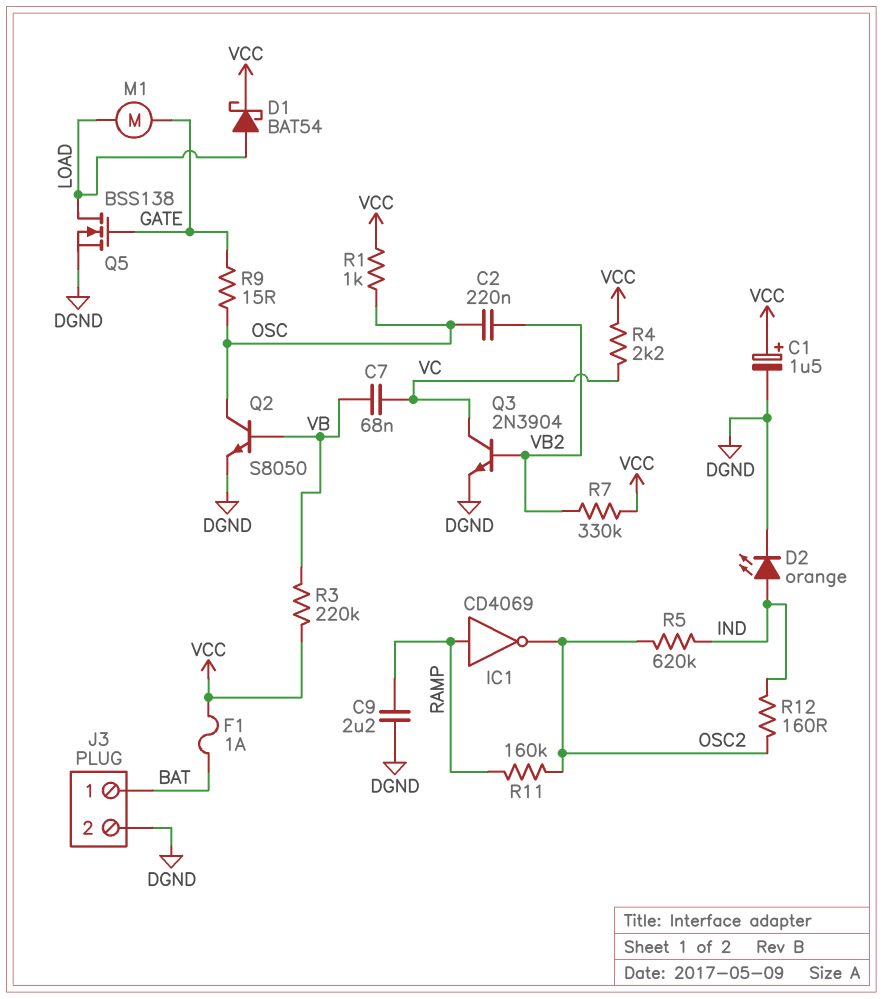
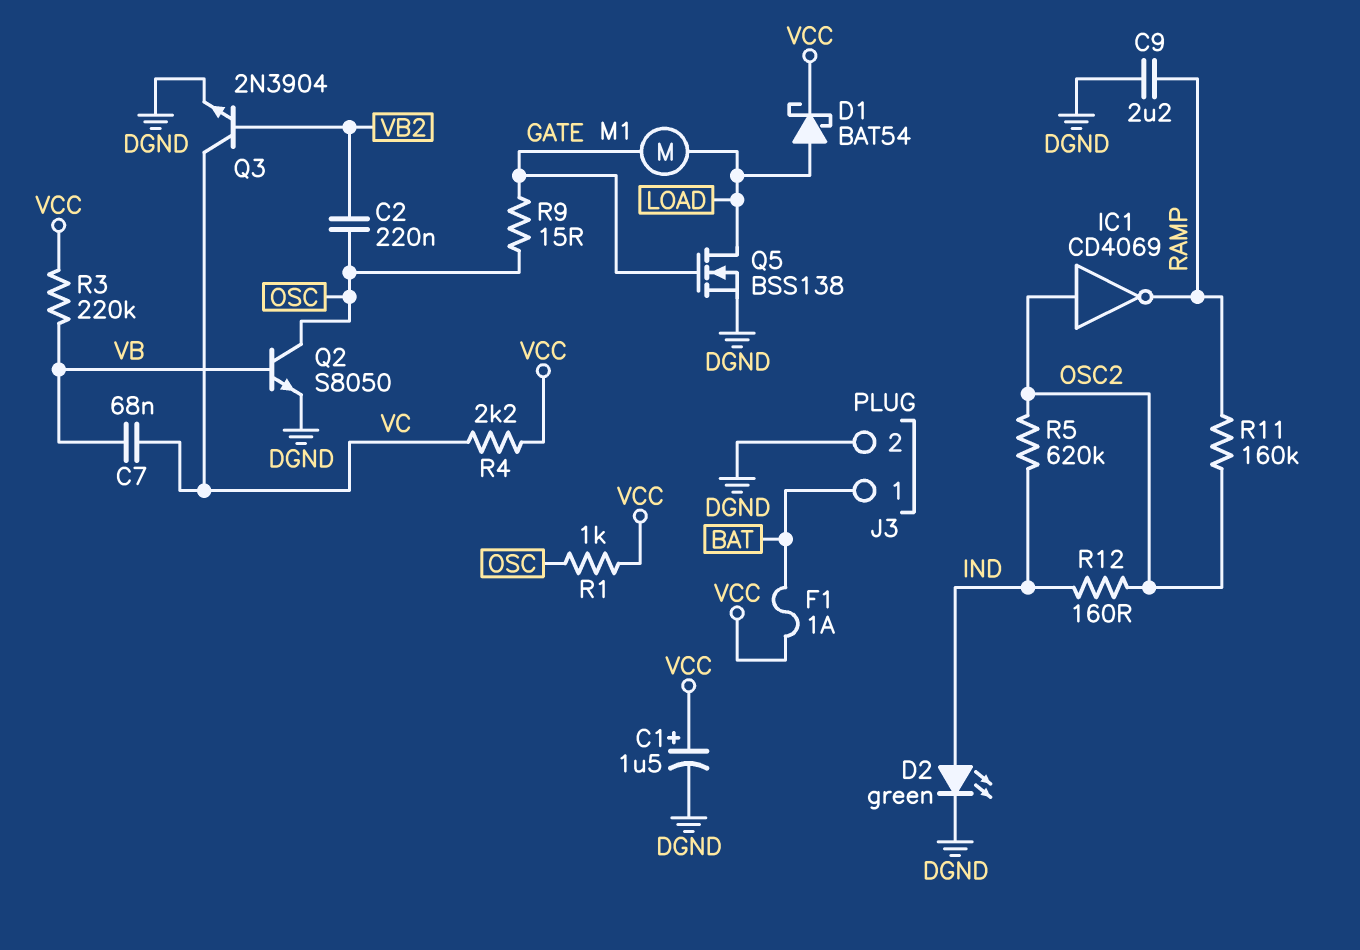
D2: LED orange (A IND, K DGND) -> LED green (A IND, K DGND)
IC1: NOT CD4069 (in RAMP, out OSC2) -> NOT CD4069 (in OSC2, out RAMP)
R7: 330k (VB2, VCC) -> none

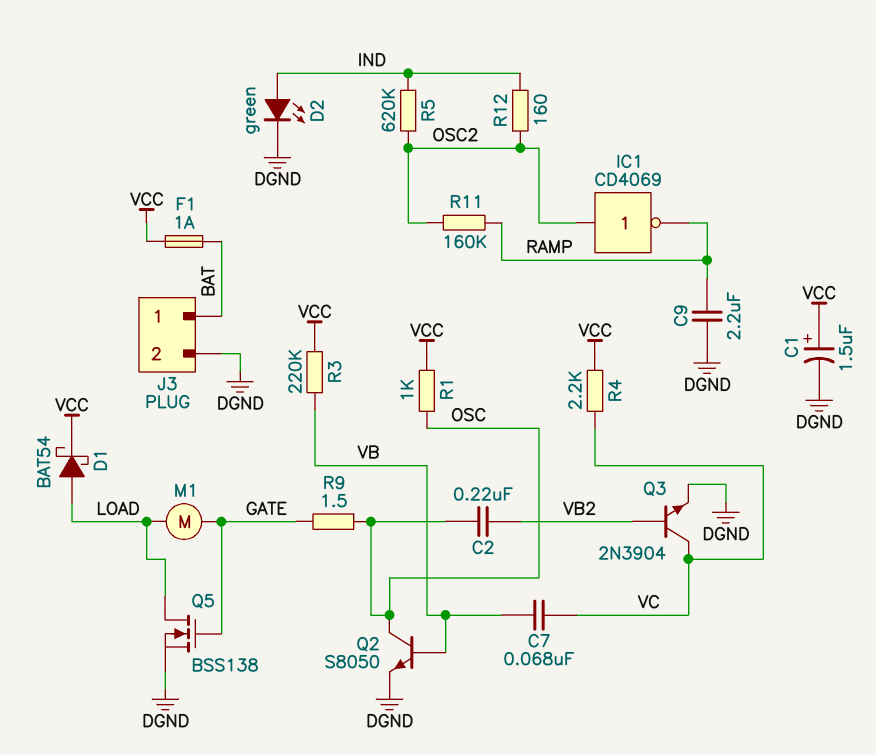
R9: 15 (GATE, OSC) -> 1.5 (GATE, OSC)

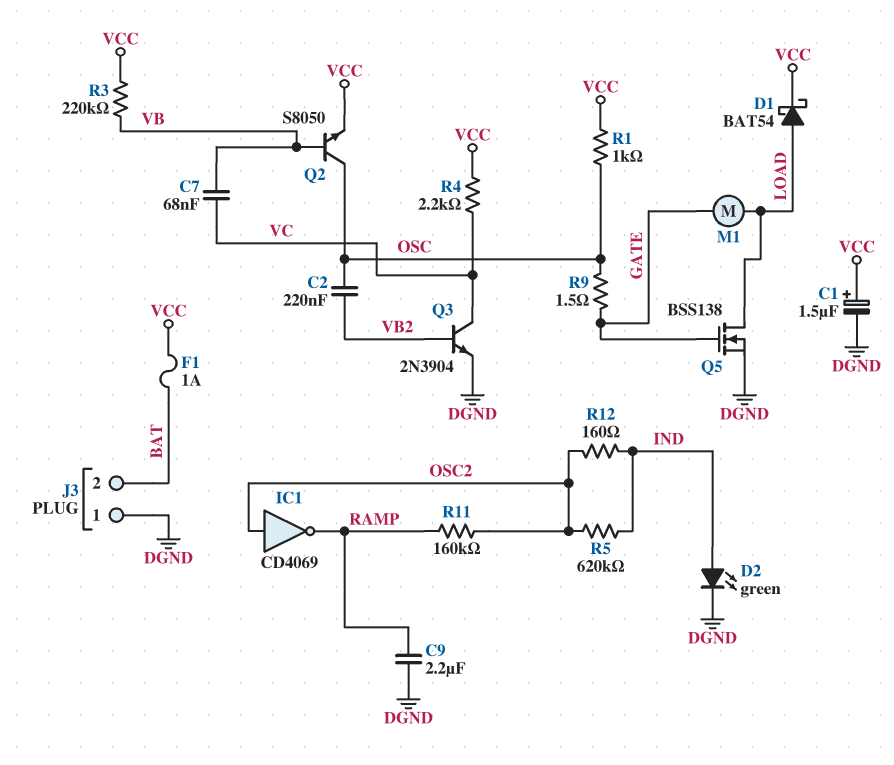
J3 pin 1: BAT -> DGND
J3 pin 2: DGND -> BAT
Q2: NPN S8050 (B VB, C OSC, E DGND) -> NPN S8050 (B VB, C OSC, E VCC)

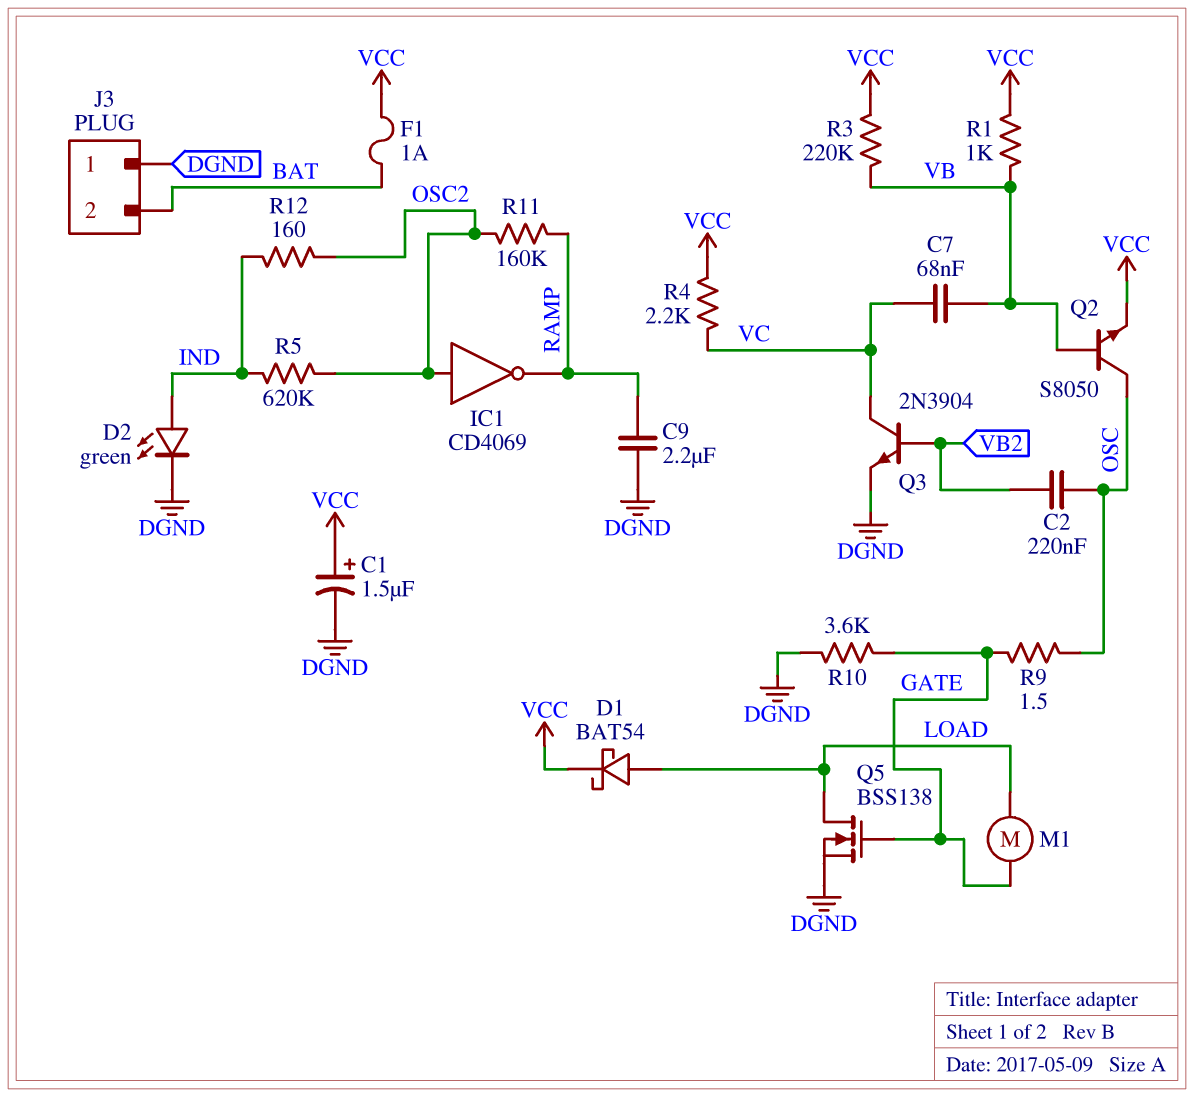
R1: 1k (OSC, VCC) -> 1k (VB, VCC)
R10: none -> 3.6k (DGND, GATE)

